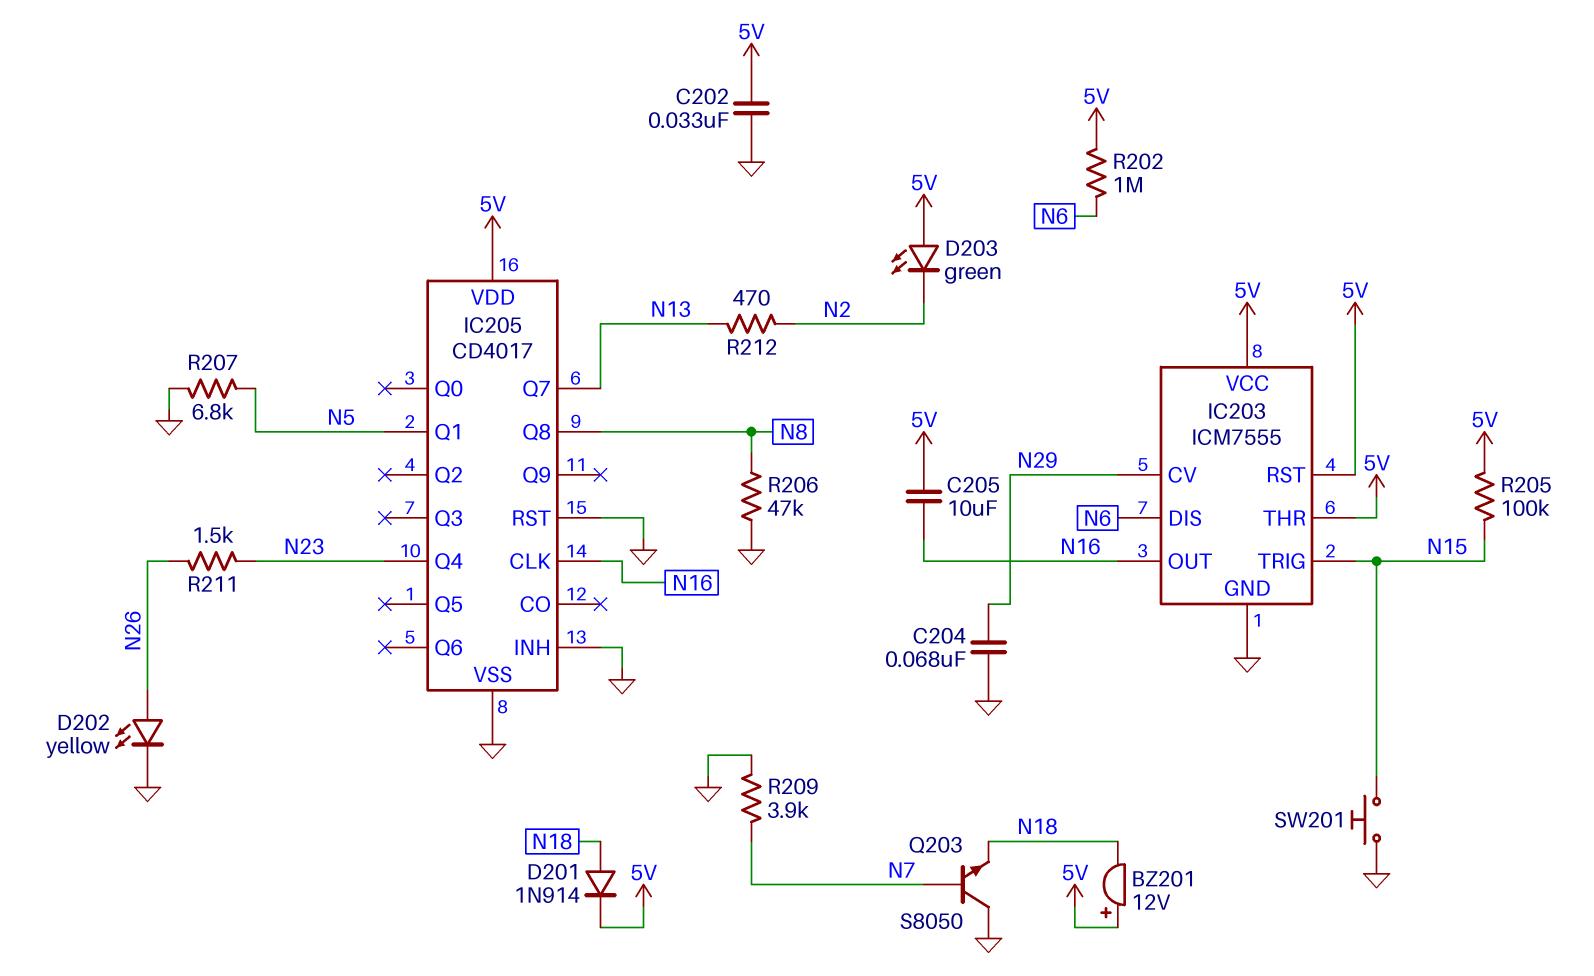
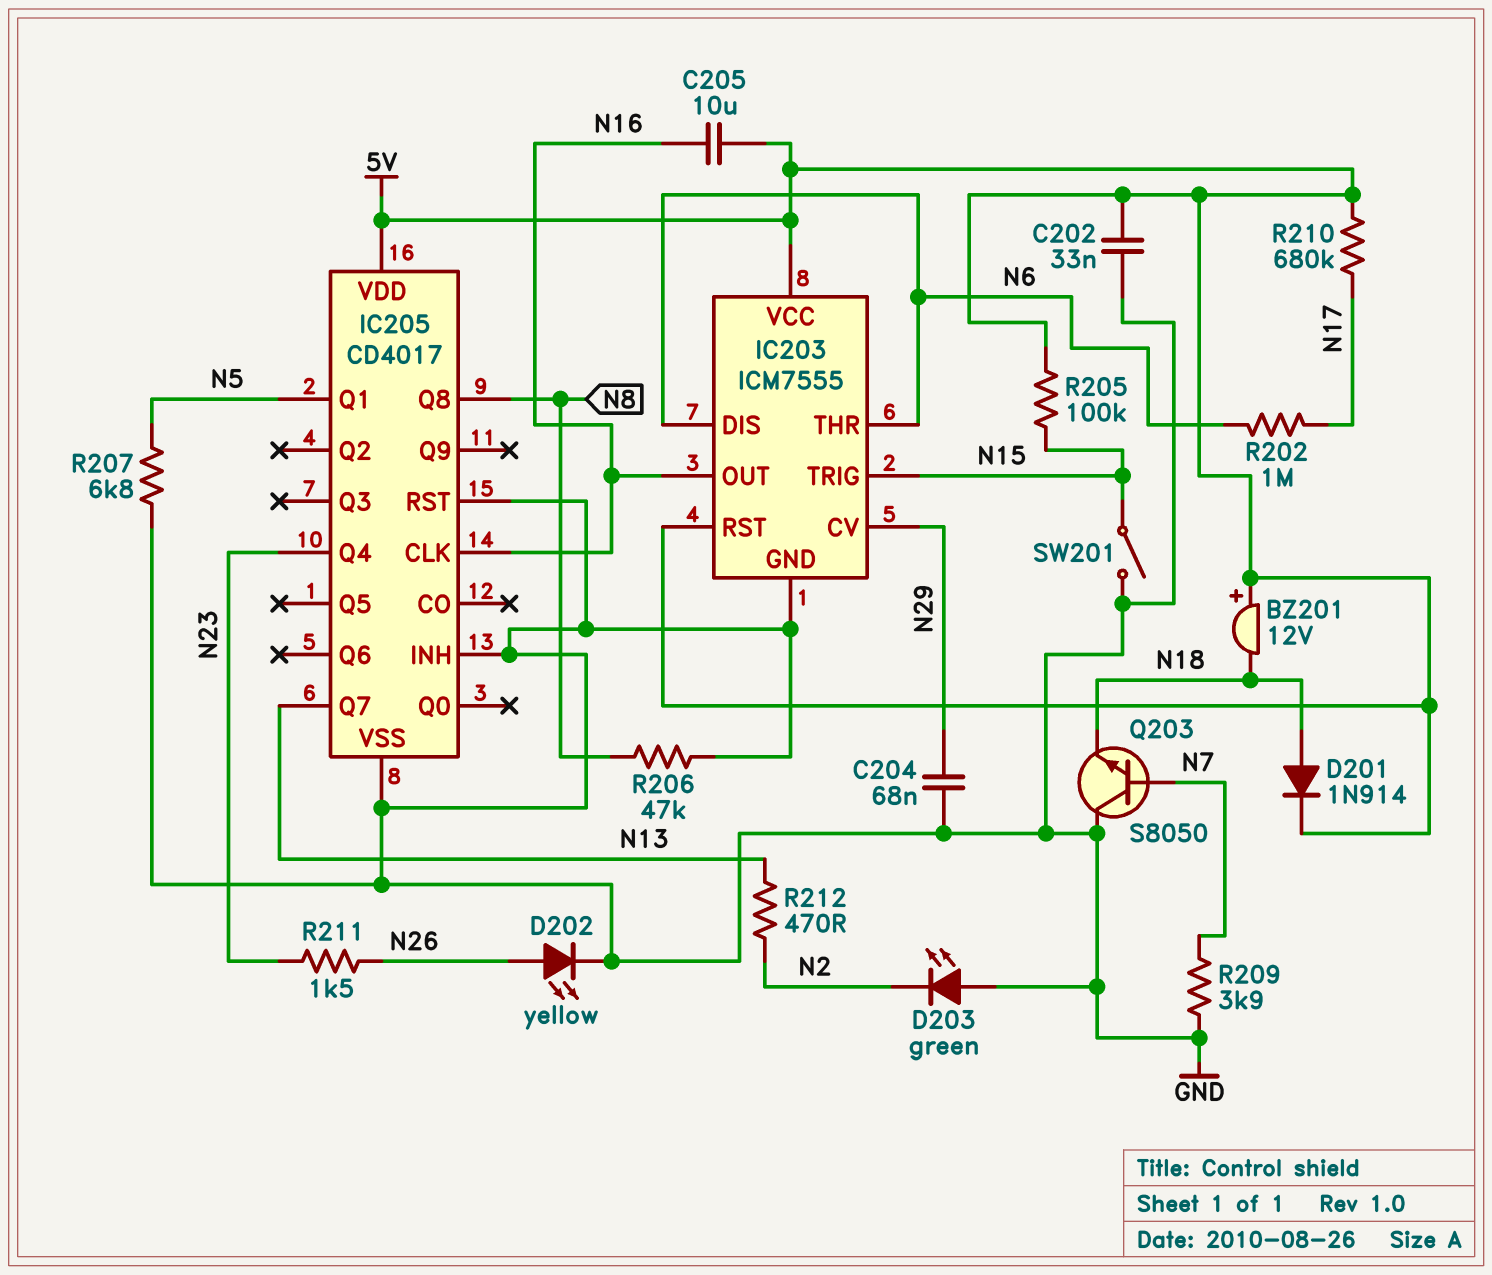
D203: LED green (A 5V, K N2) -> LED green (A GND, K N2)
IC203 pin THR: 5V -> N6
R202: 1M (5V, N6) -> 1M (N6, N17)
R210: none -> 680k (5V, N17)
SW201: button (GND, N15) -> switch (GND, N15)

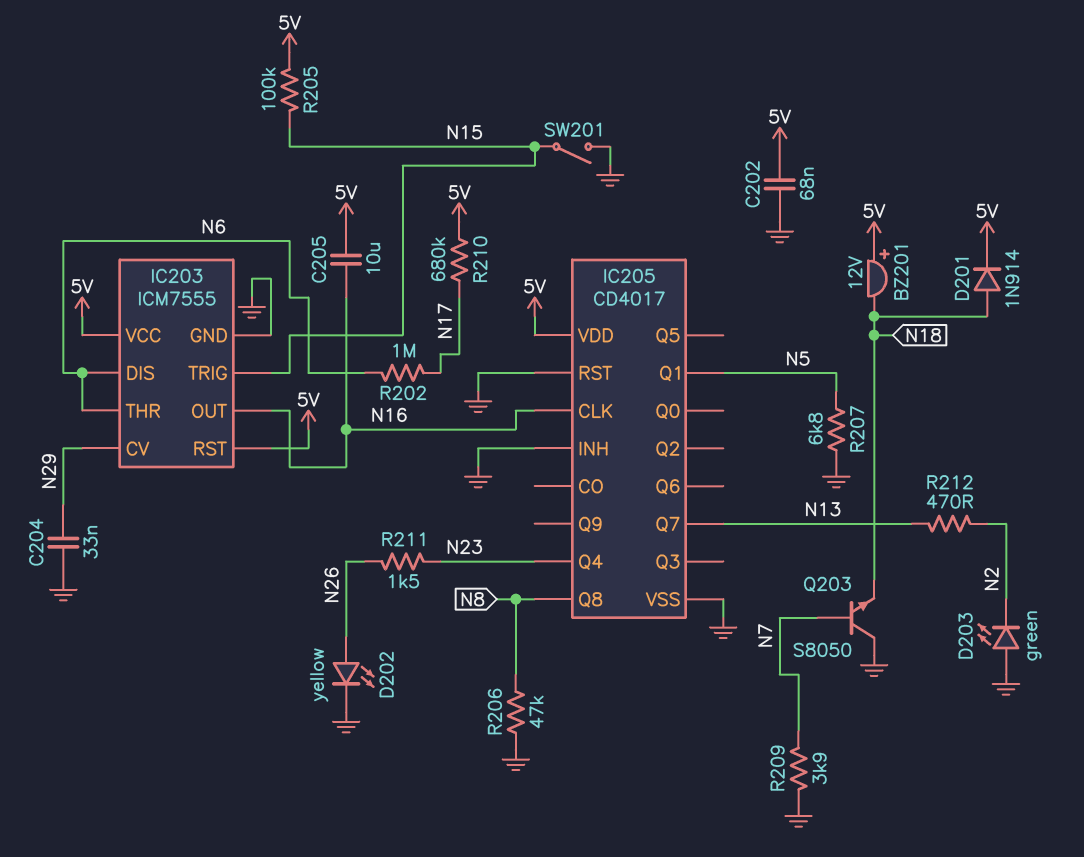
C202: 33nF (5V, GND) -> 68nF (5V, GND)
C204: 68nF (GND, N29) -> 33nF (GND, N29)

